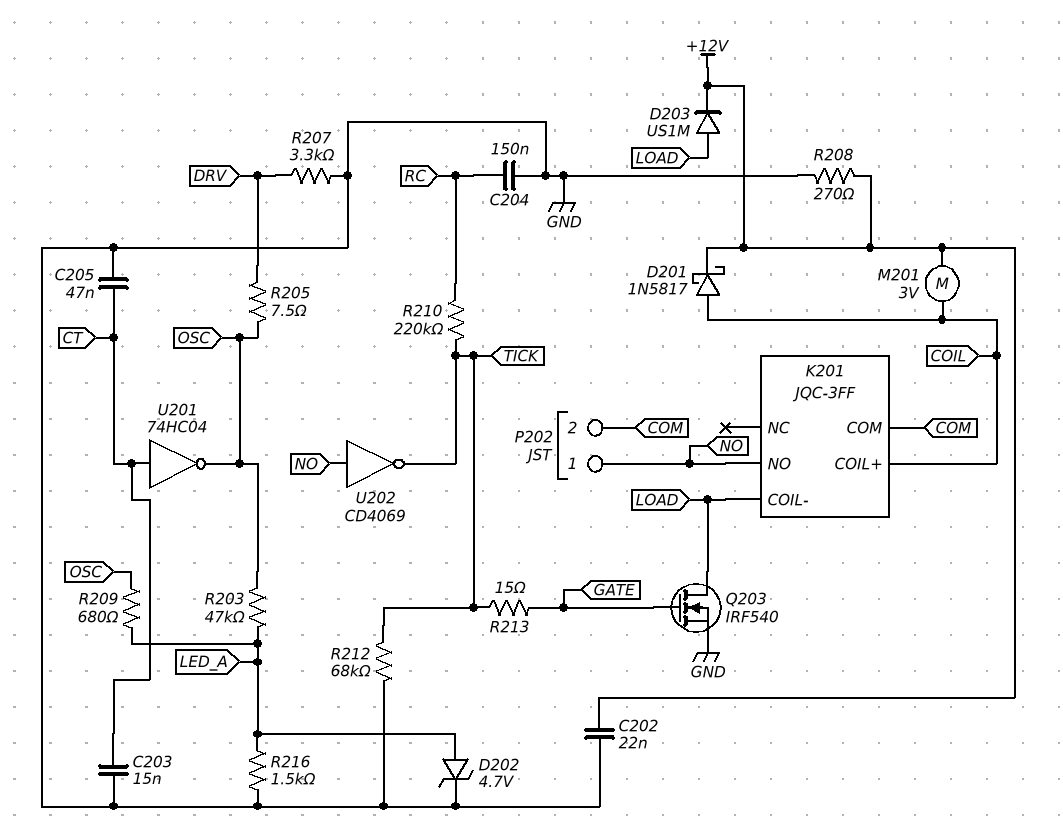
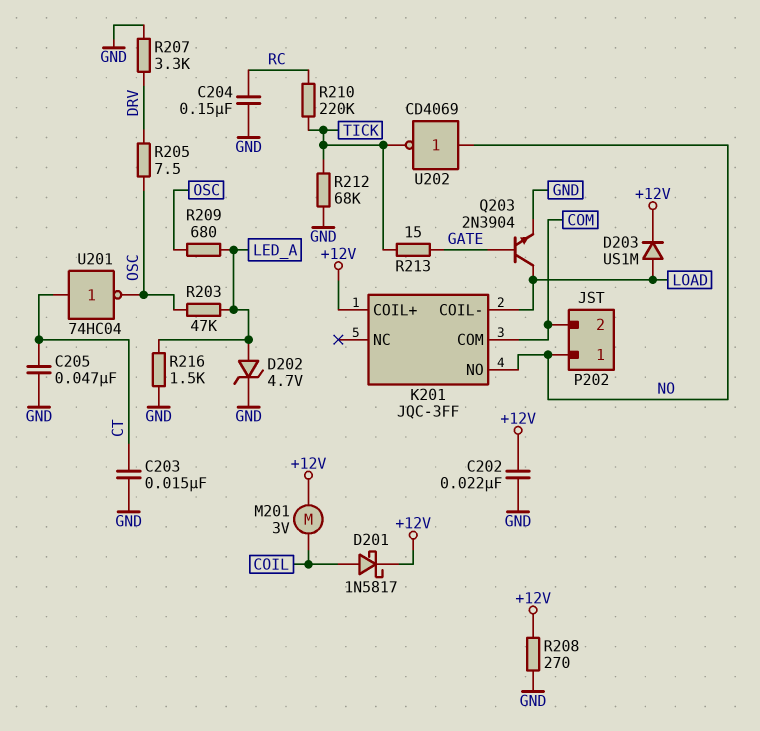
K201 pin COIL+: COIL -> +12V
Q203: NMOS IRF540 (G GATE, D LOAD, S GND) -> NPN 2N3904 (B GATE, C LOAD, E GND)

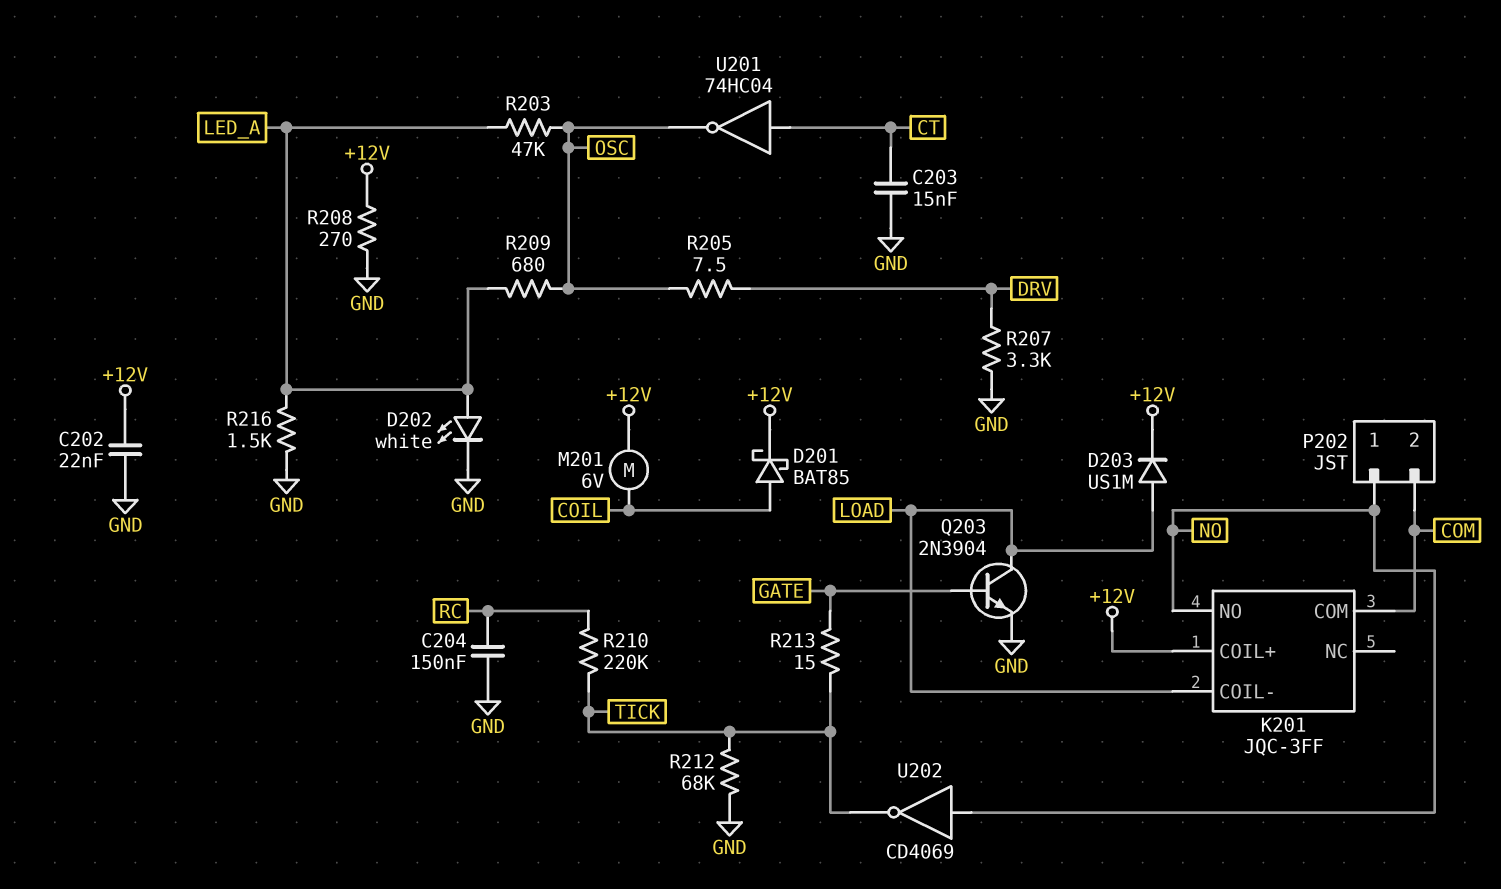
C205: 47nF (CT, GND) -> none
D201: schottky 1N5817 (A COIL, K +12V) -> schottky BAT85 (A COIL, K +12V)
D202: zener 4.7V (A LED_A, K GND) -> LED white (A LED_A, K GND)
M201: motor 3V (+12V, COIL) -> motor 6V (+12V, COIL)

